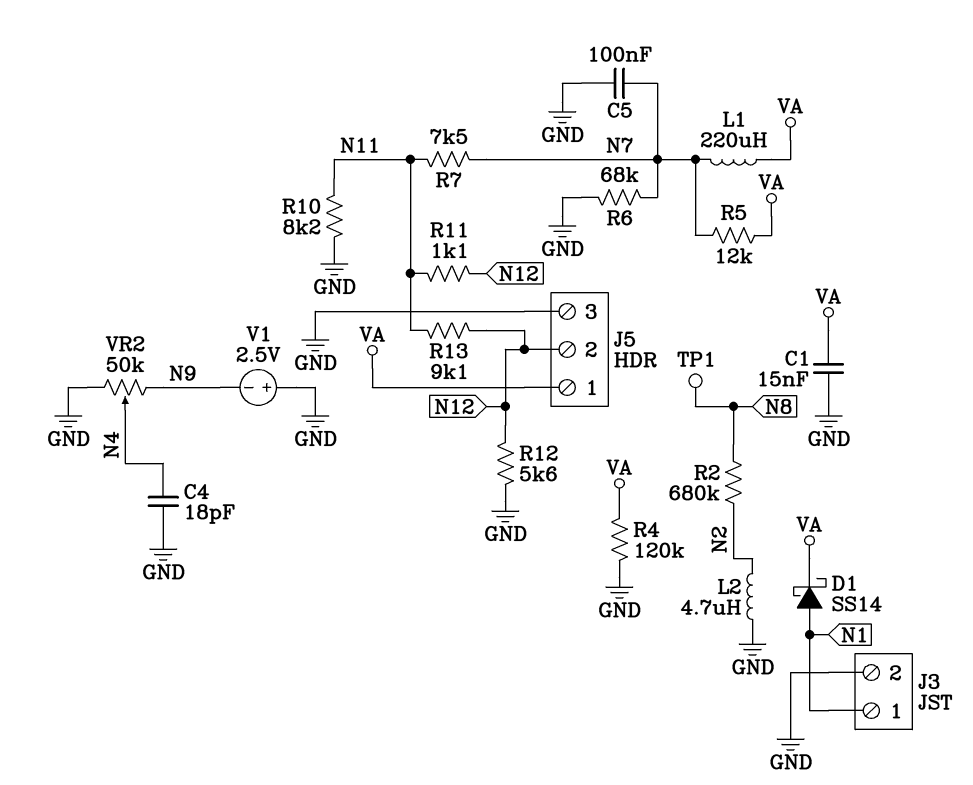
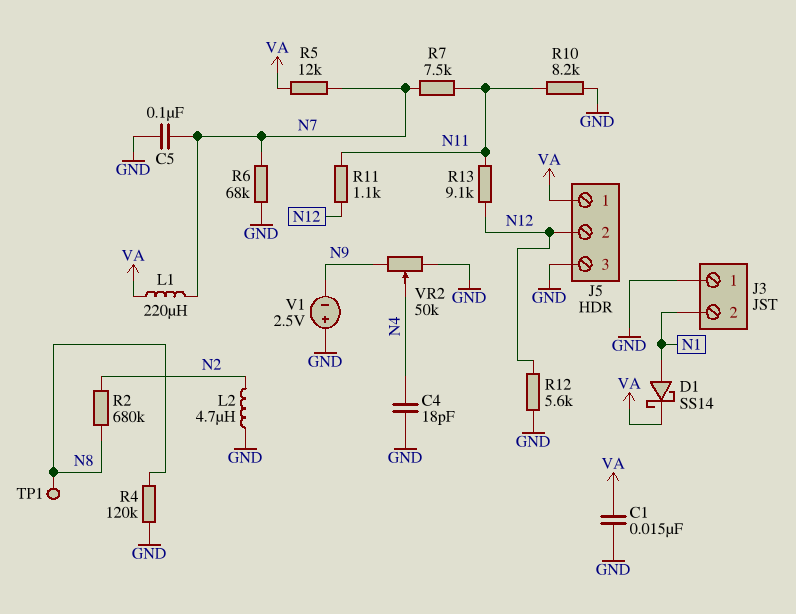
J3 pin 1: N1 -> GND
J3 pin 2: GND -> N1
R4: 120k (GND, VA) -> 120k (GND, N8)

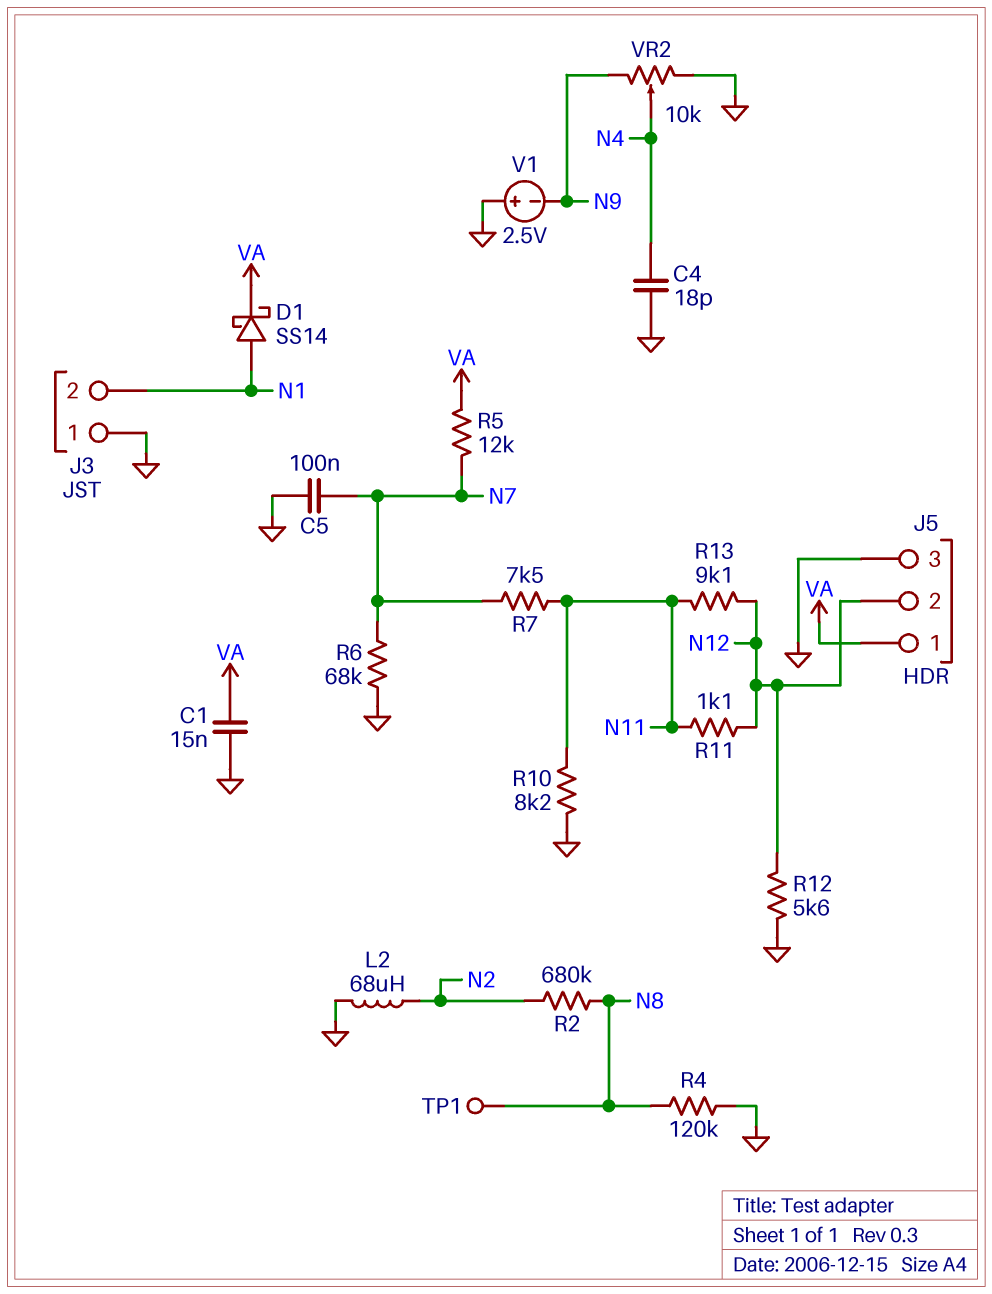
L1: 220uH (N7, VA) -> none
L2: 4.7uH (GND, N2) -> 68uH (GND, N2)
VR2: 50k (GND, N9, wiper N4) -> 10k (GND, N9, wiper N4)

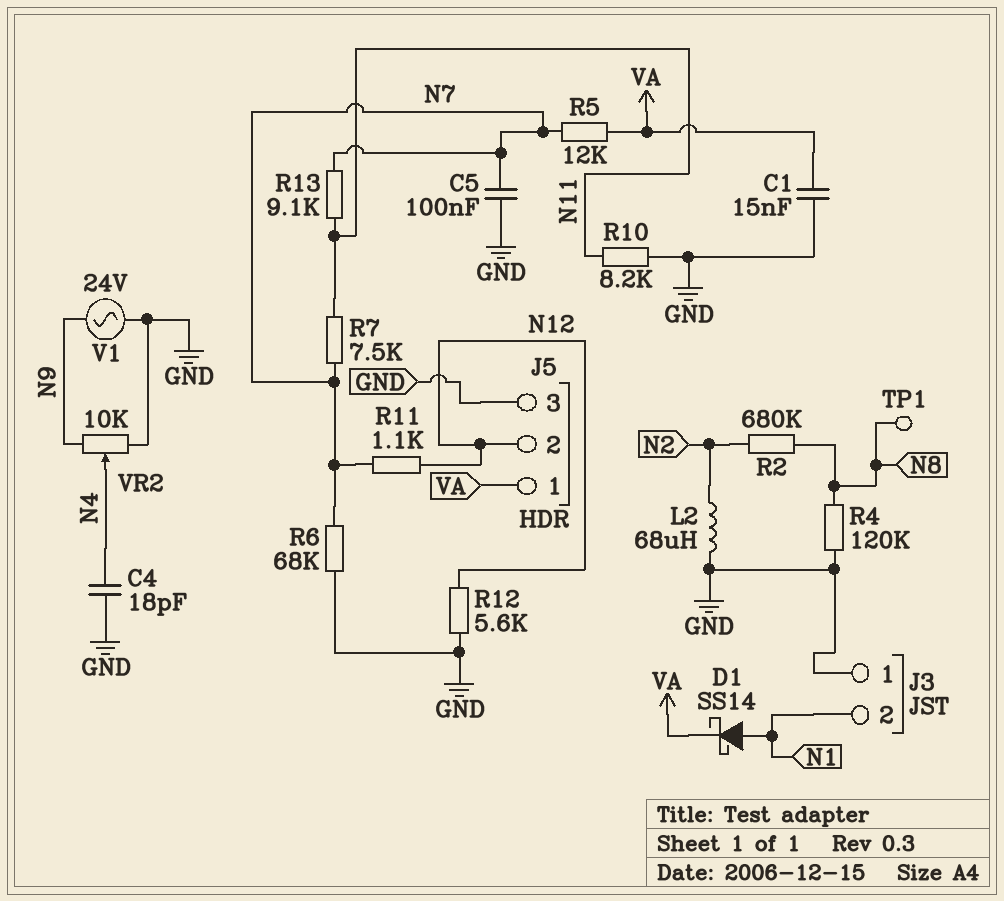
R11: 1.1k (N11, N12) -> 1.1k (N7, N12)
R13: 9.1k (N11, N12) -> 9.1k (N7, N11)
V1: 2.5V (plus GND, minus N9) -> AC 24V (GND, N9)

